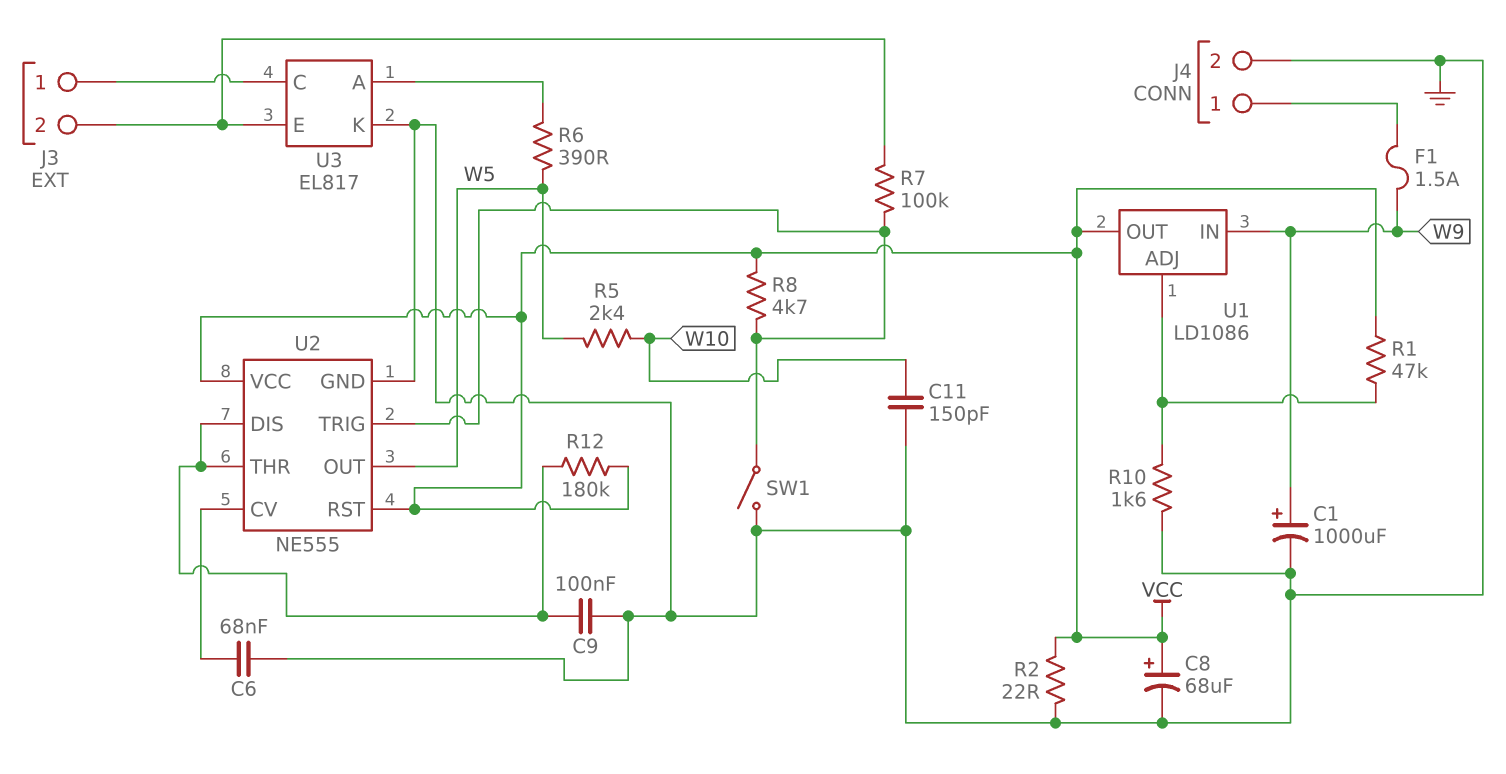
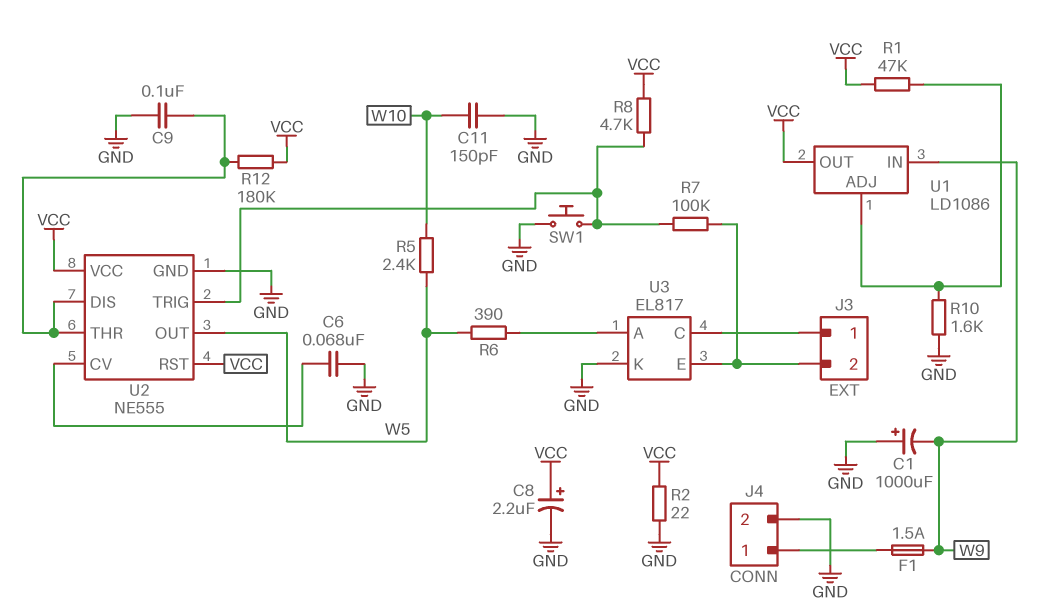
C1: 1000uF (plus W9, minus GND) -> 1000uF (plus GND, minus W9)
C8: 68uF (plus VCC, minus GND) -> 2.2uF (plus VCC, minus GND)
SW1: switch (GND, U2/TRIG) -> button (GND, U2/TRIG)

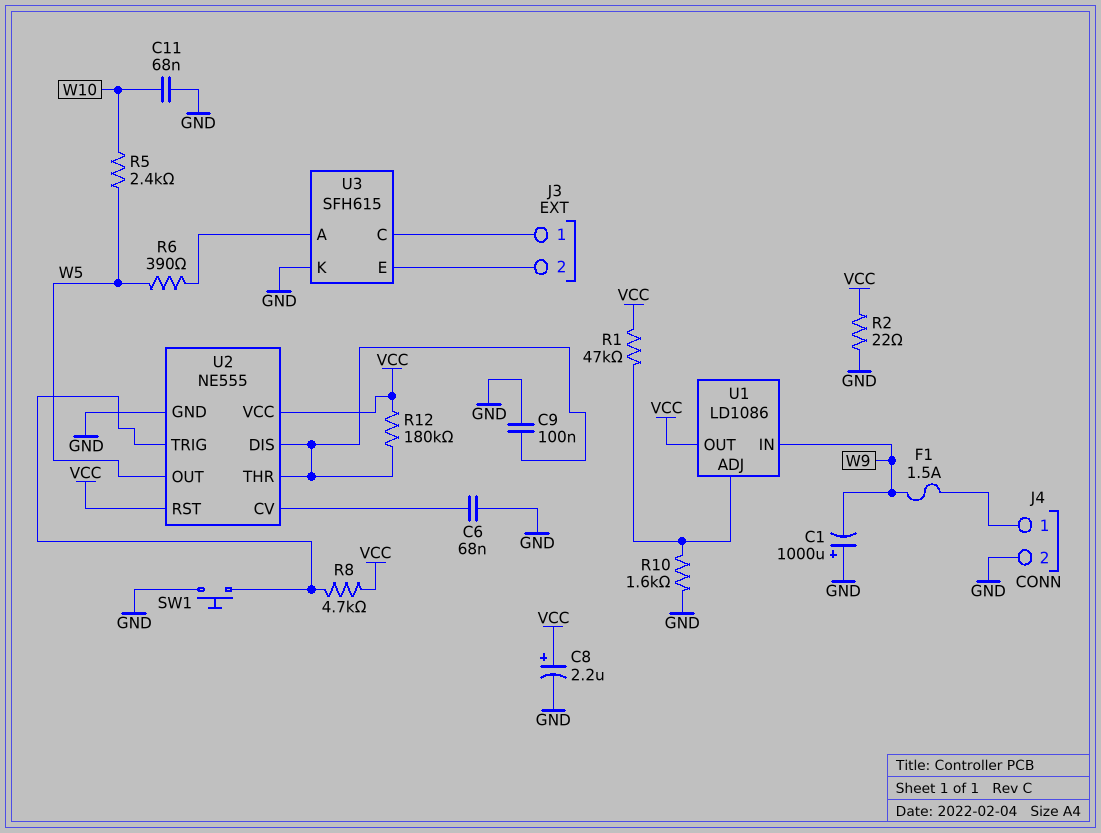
C11: 150pF (GND, W10) -> 68nF (GND, W10)
R7: 100k (J3/2, U2/TRIG) -> none
U3: EL817 -> SFH615

